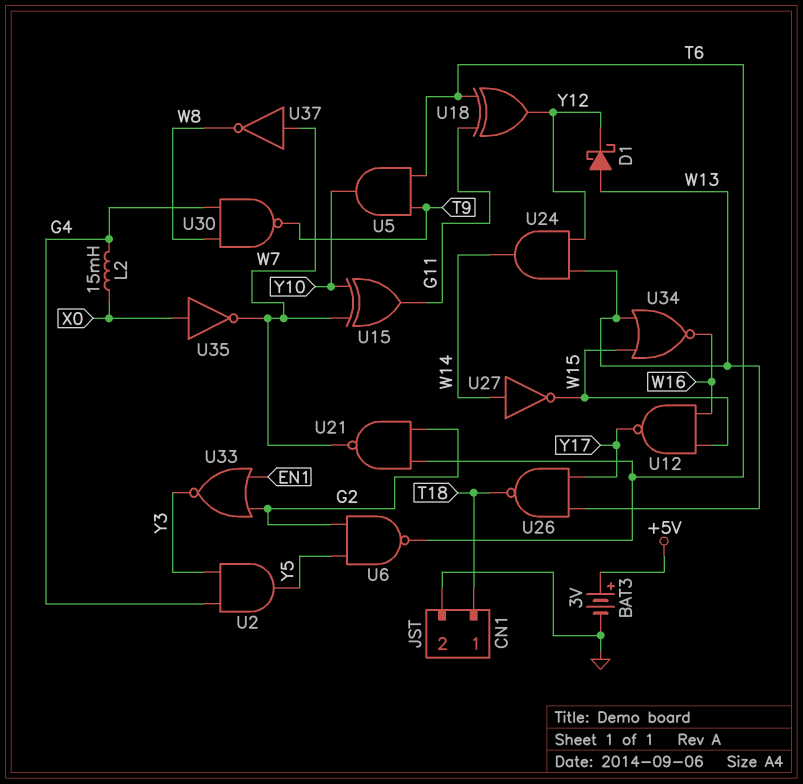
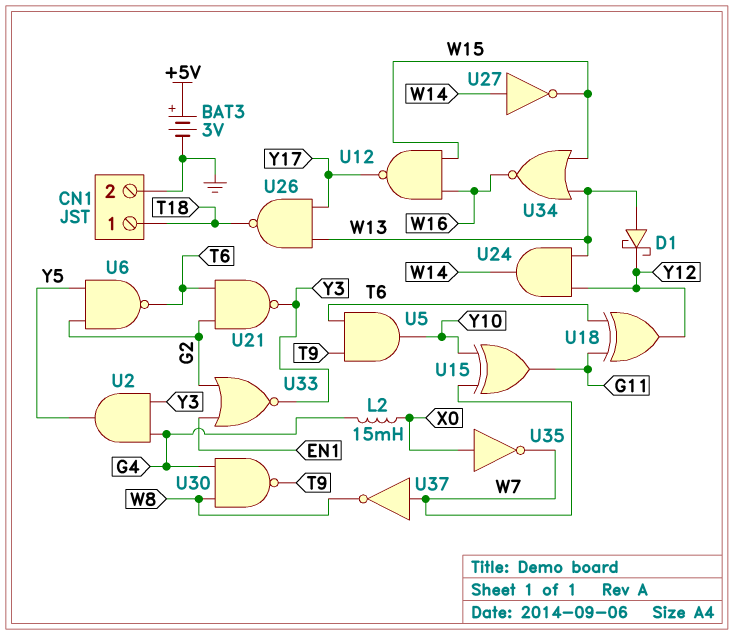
U21: NAND (in G2, in T6, out W7) -> NAND (in G2, in T6, out Y3)

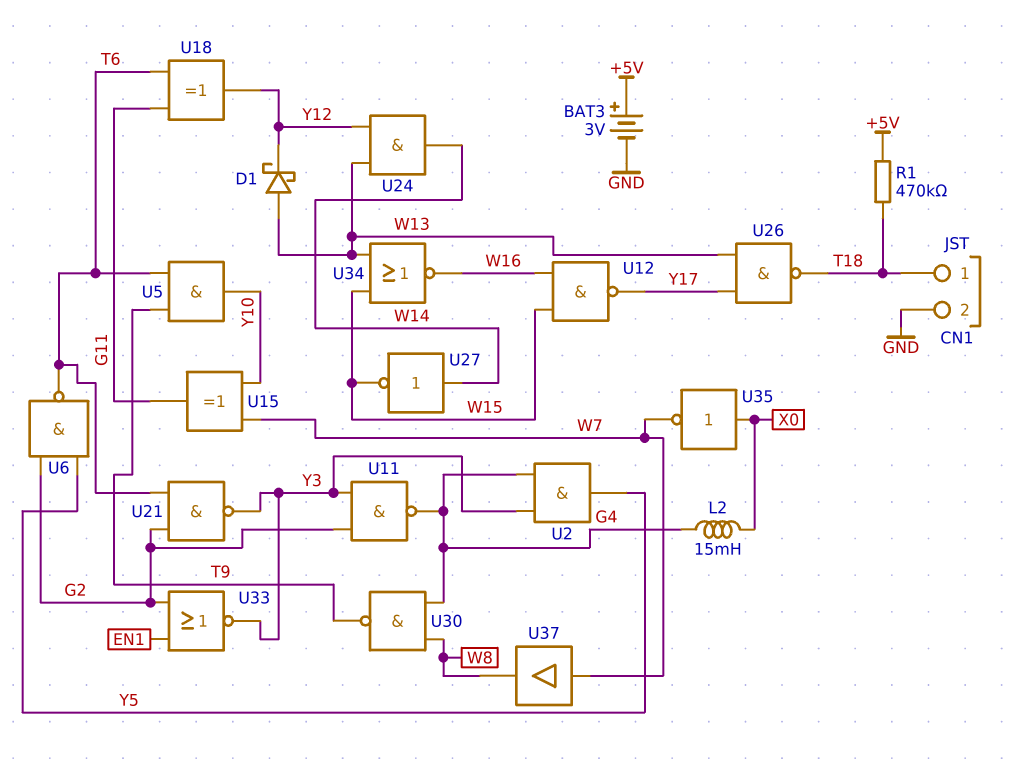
R1: none -> 470k (+5V, T18)
U11: none -> NAND (in G2, in Y3, out G4)
U37: NOT (in W7, out W8) -> buffer (in W7, out W8)

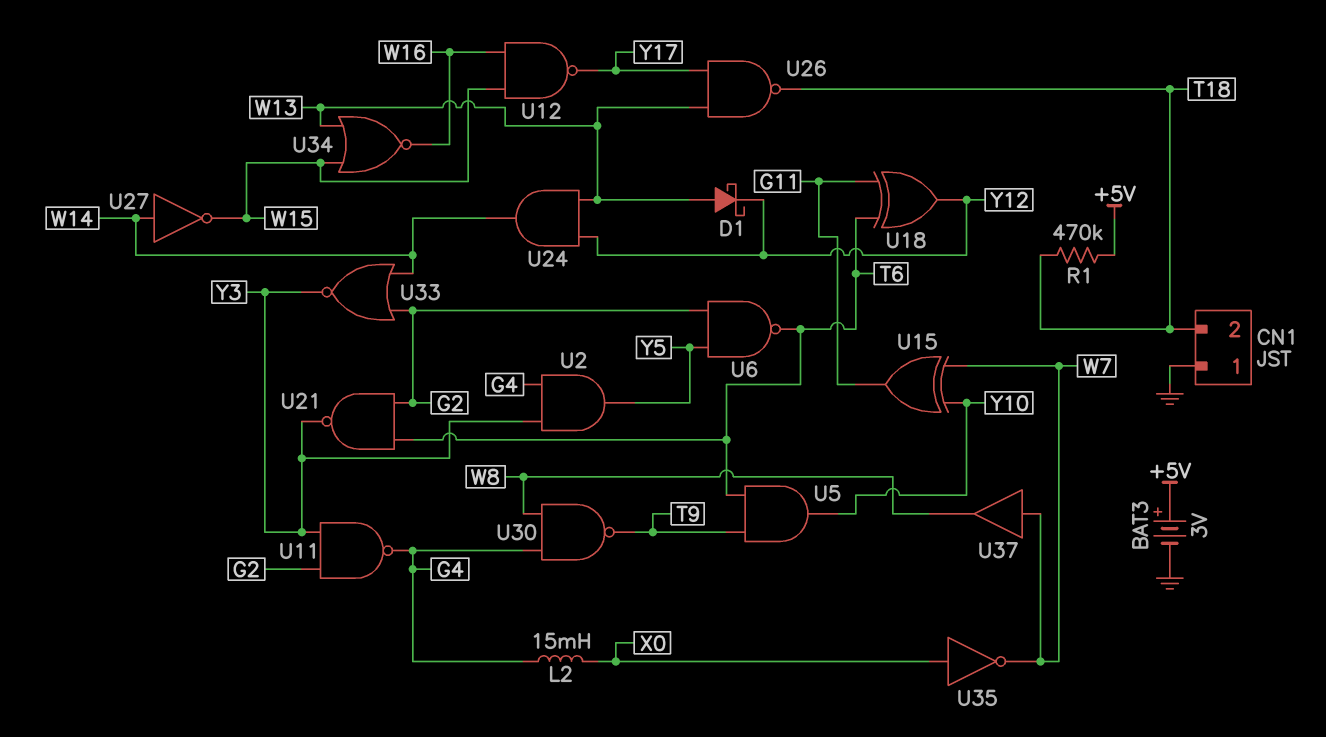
CN1 pin 1: T18 -> GND
CN1 pin 2: GND -> T18
U33: NOR (in EN1, in G2, out Y3) -> NOR (in G2, in W14, out Y3)

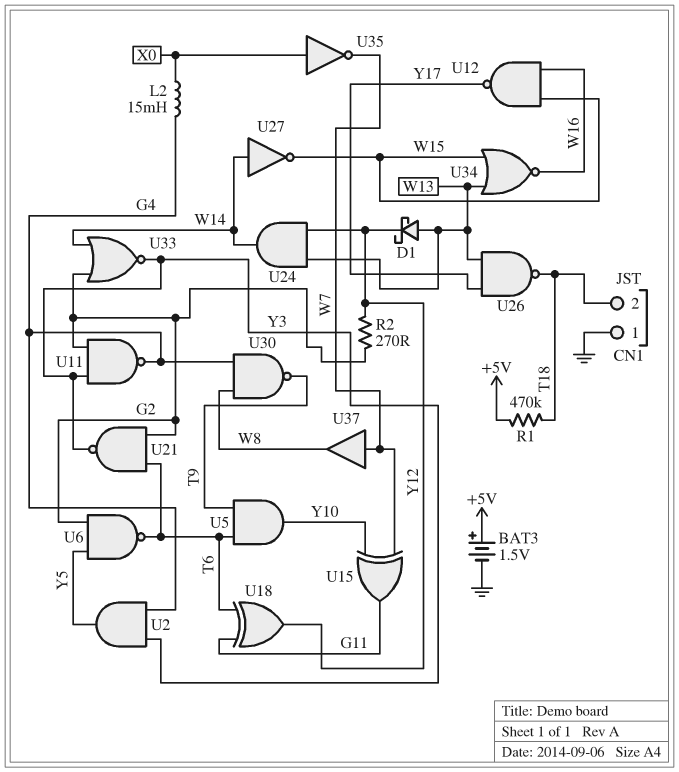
BAT3: 3V (plus +5V, minus GND) -> 1.5V (plus +5V, minus GND)
R2: none -> 270 (G2, Y12)

